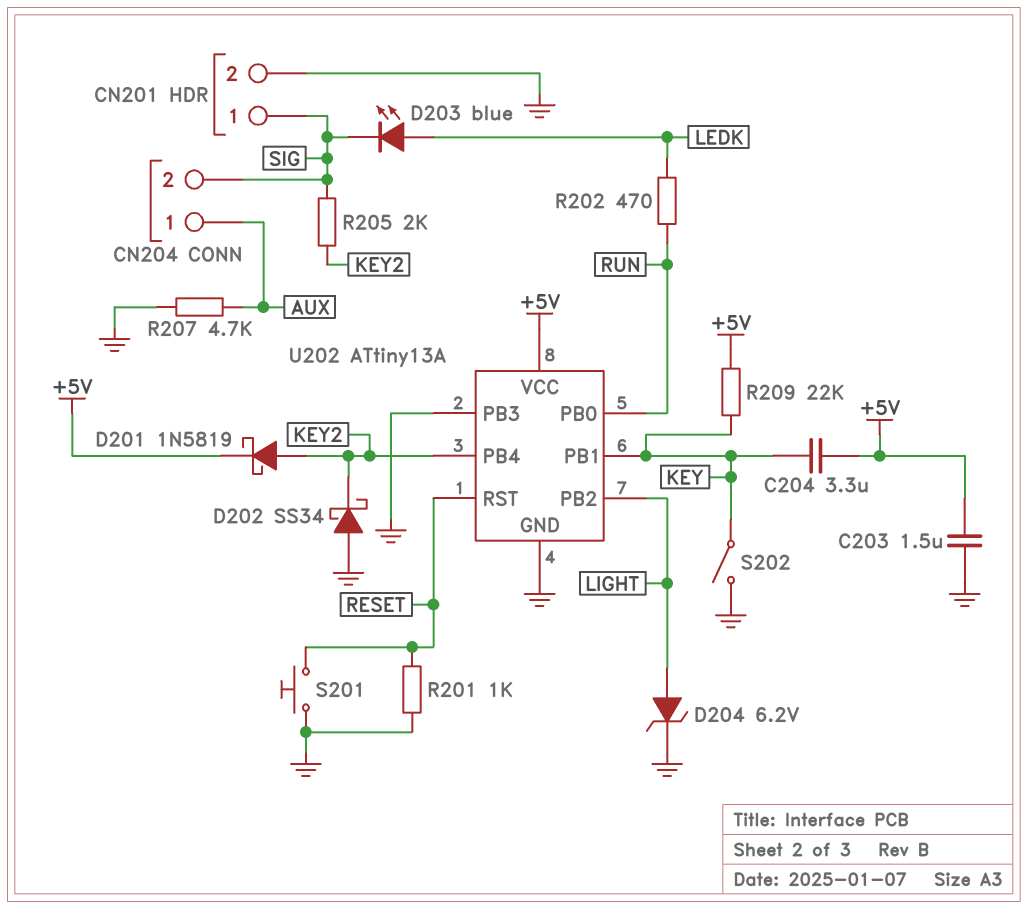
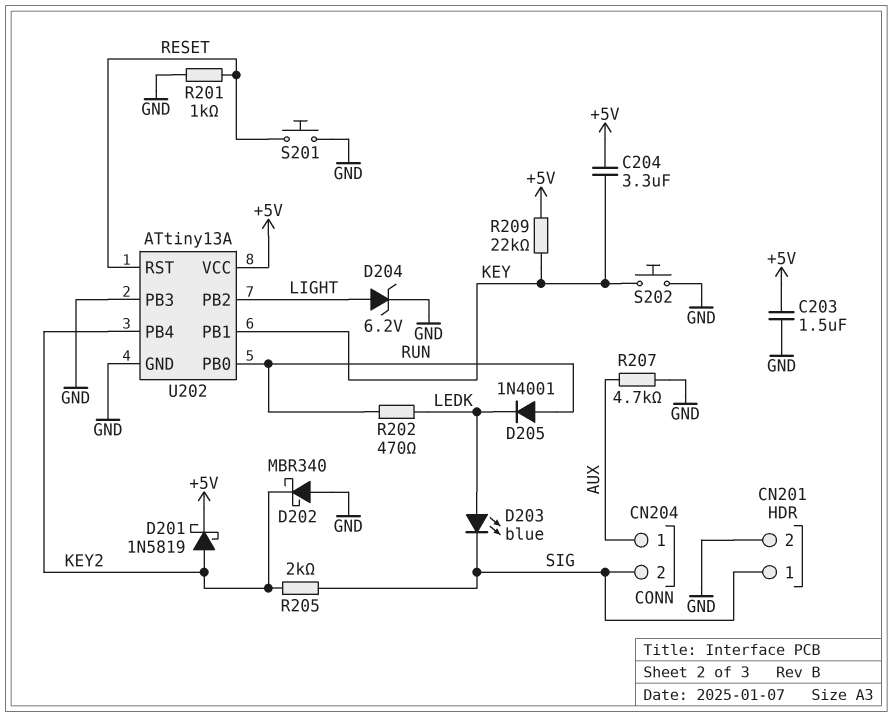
D202: schottky SS34 (A GND, K KEY2) -> schottky MBR340 (A GND, K KEY2)
D205: none -> diode 1N4001 (A RUN, K LEDK)
S202: switch (GND, KEY) -> button (GND, KEY)

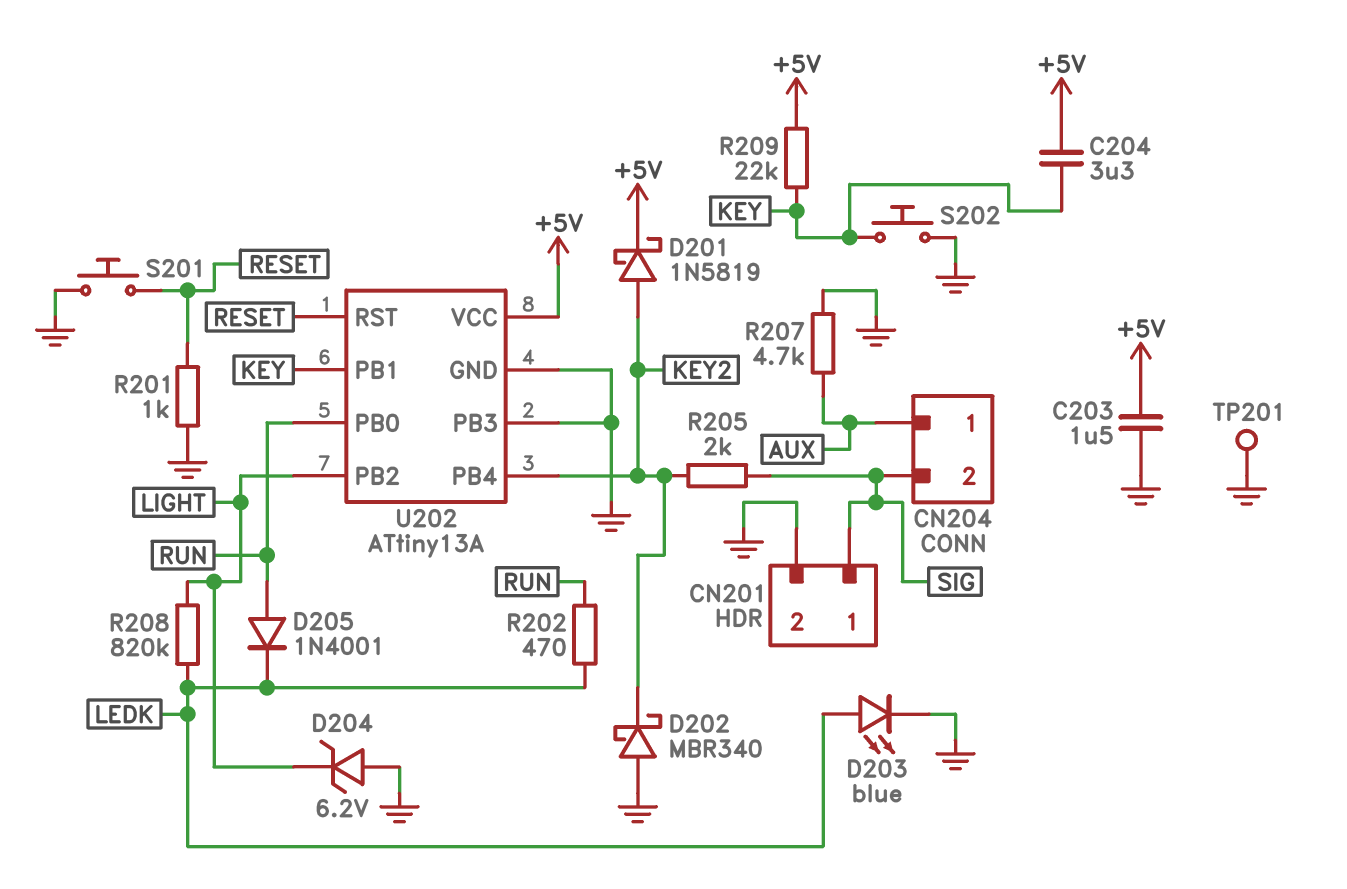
D203: LED blue (A LEDK, K SIG) -> LED blue (A LEDK, K GND)
D204: zener 6.2V (A LIGHT, K GND) -> zener 6.2V (A GND, K LIGHT)
R208: none -> 820k (LEDK, LIGHT)
TP201: none -> test point (GND)

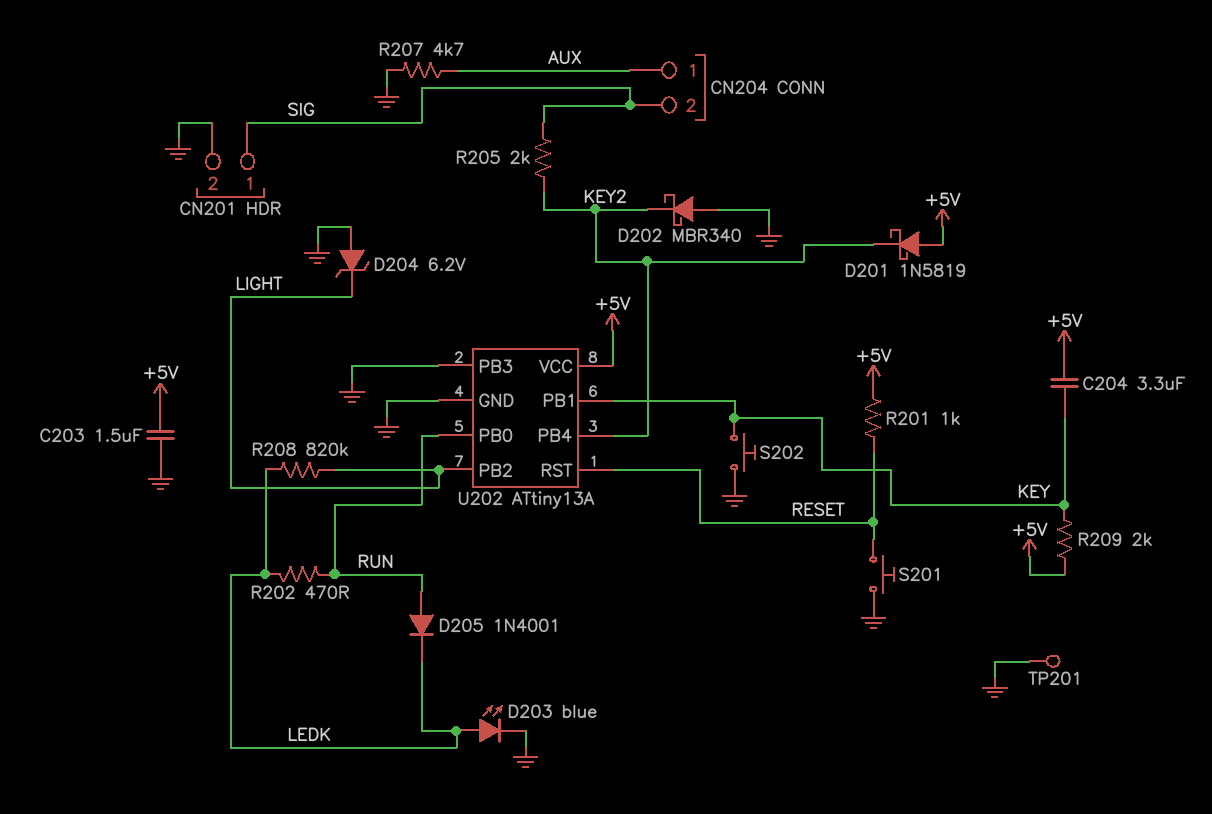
D201: schottky 1N5819 (A KEY2, K +5V) -> schottky 1N5819 (A +5V, K KEY2)
R201: 1k (GND, RESET) -> 1k (+5V, RESET)
R209: 22k (+5V, KEY) -> 2k (+5V, KEY)

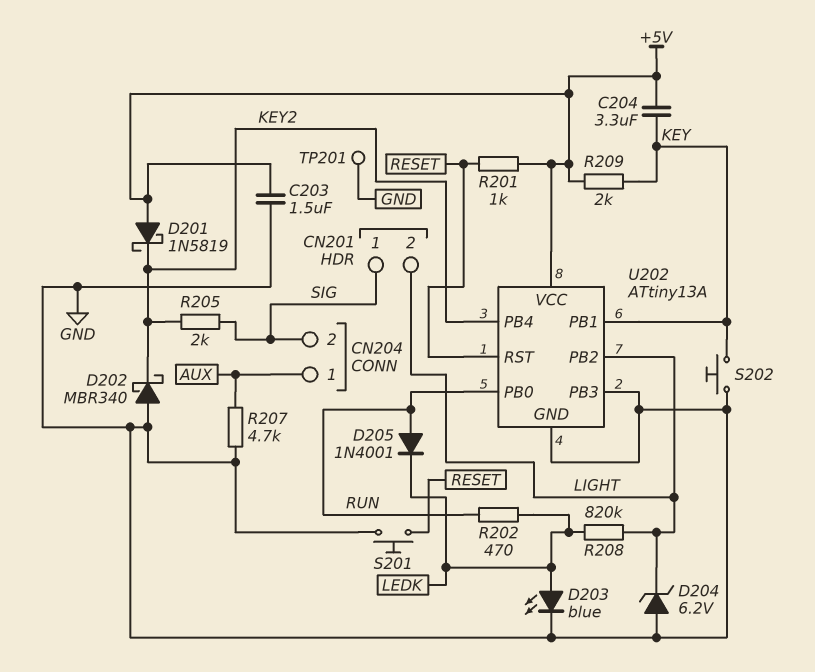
CN201 pin 2: GND -> LIGHT

